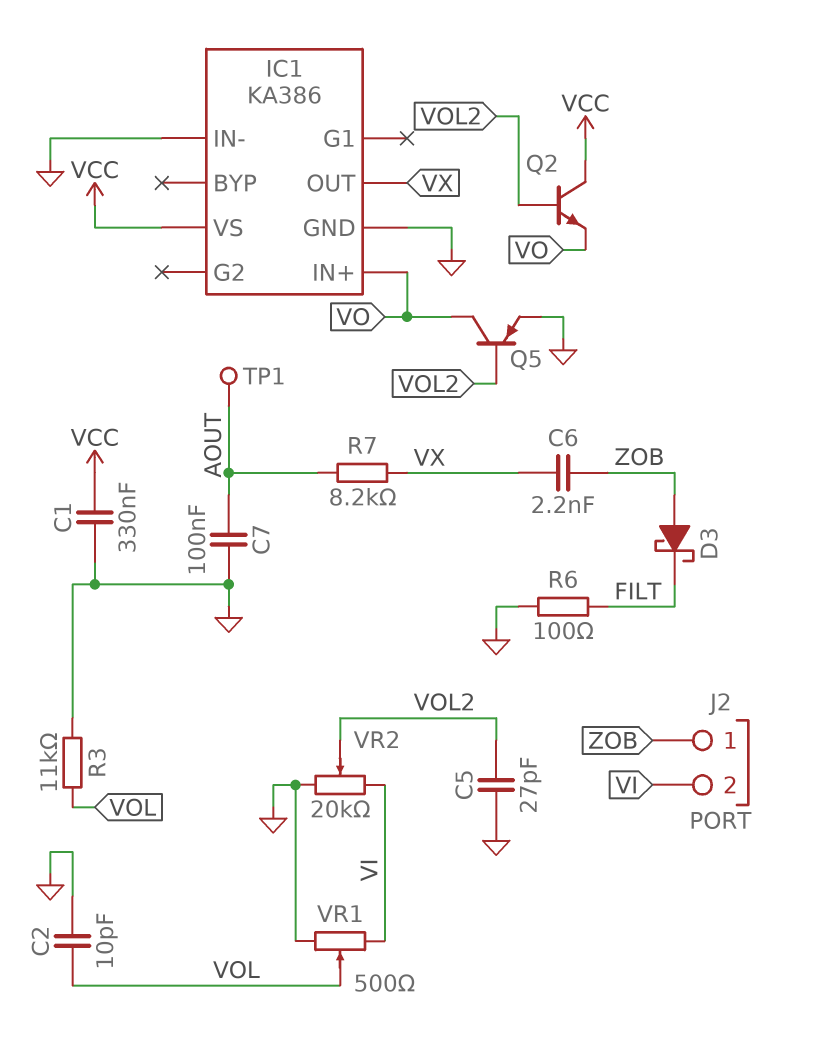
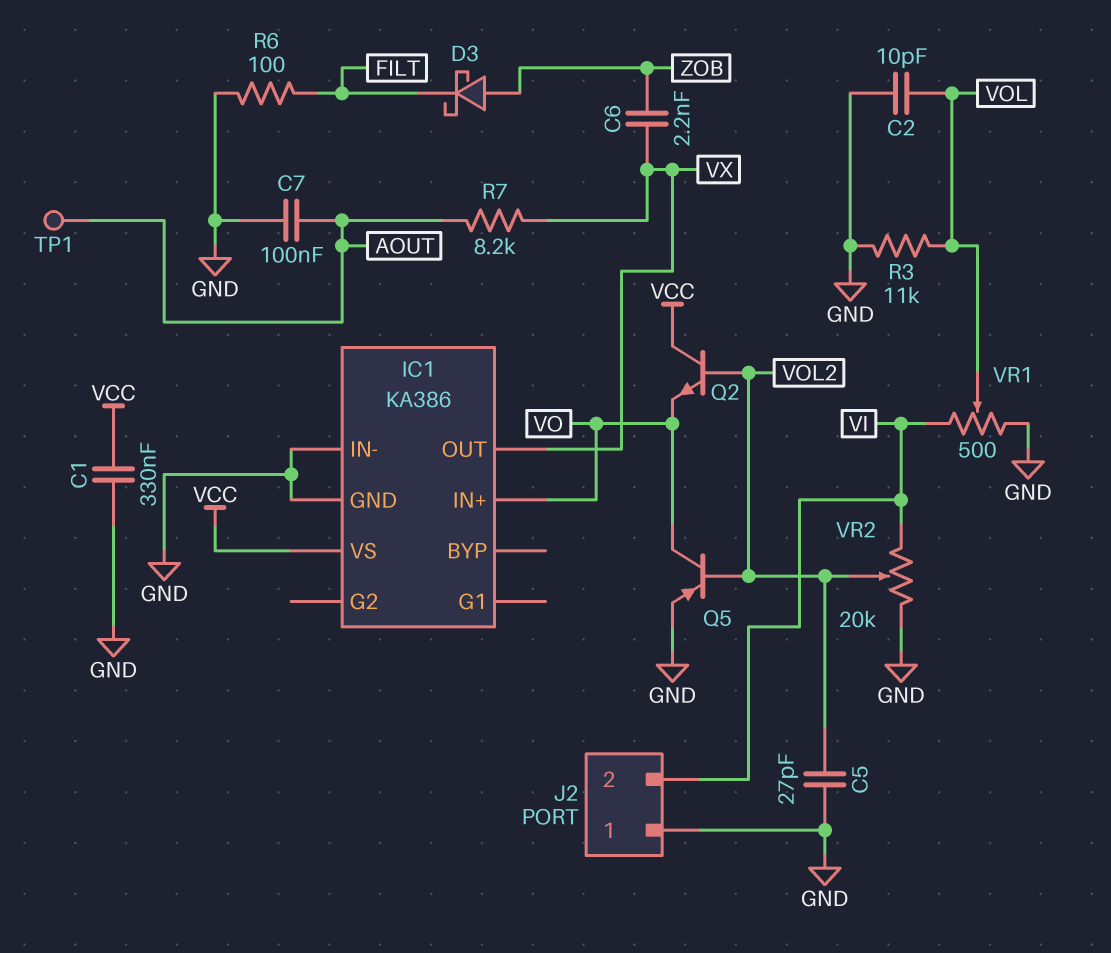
J2 pin 1: ZOB -> GND

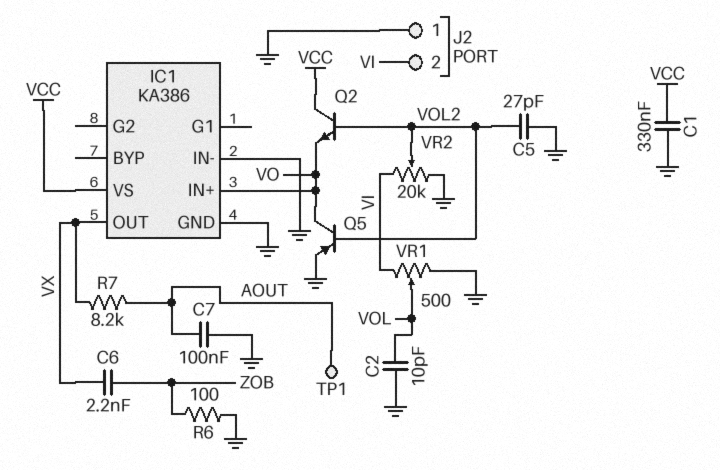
D3: schottky (A ZOB, K FILT) -> none
R3: 11k (GND, VOL) -> none
R6: 100 (FILT, GND) -> 100 (GND, ZOB)

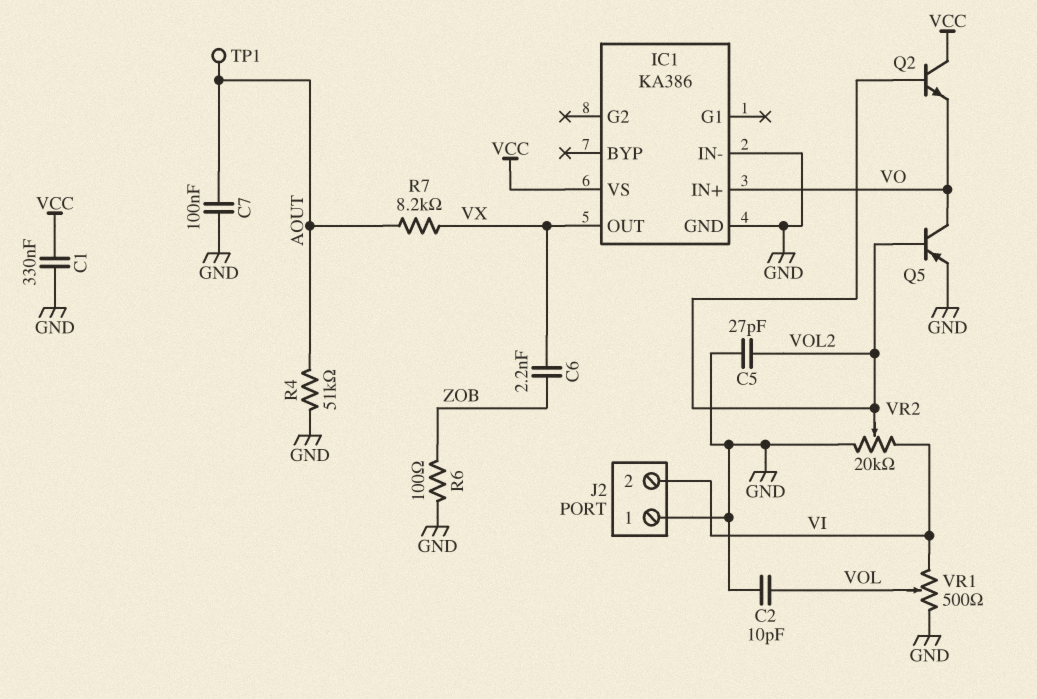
R4: none -> 51k (AOUT, GND)

